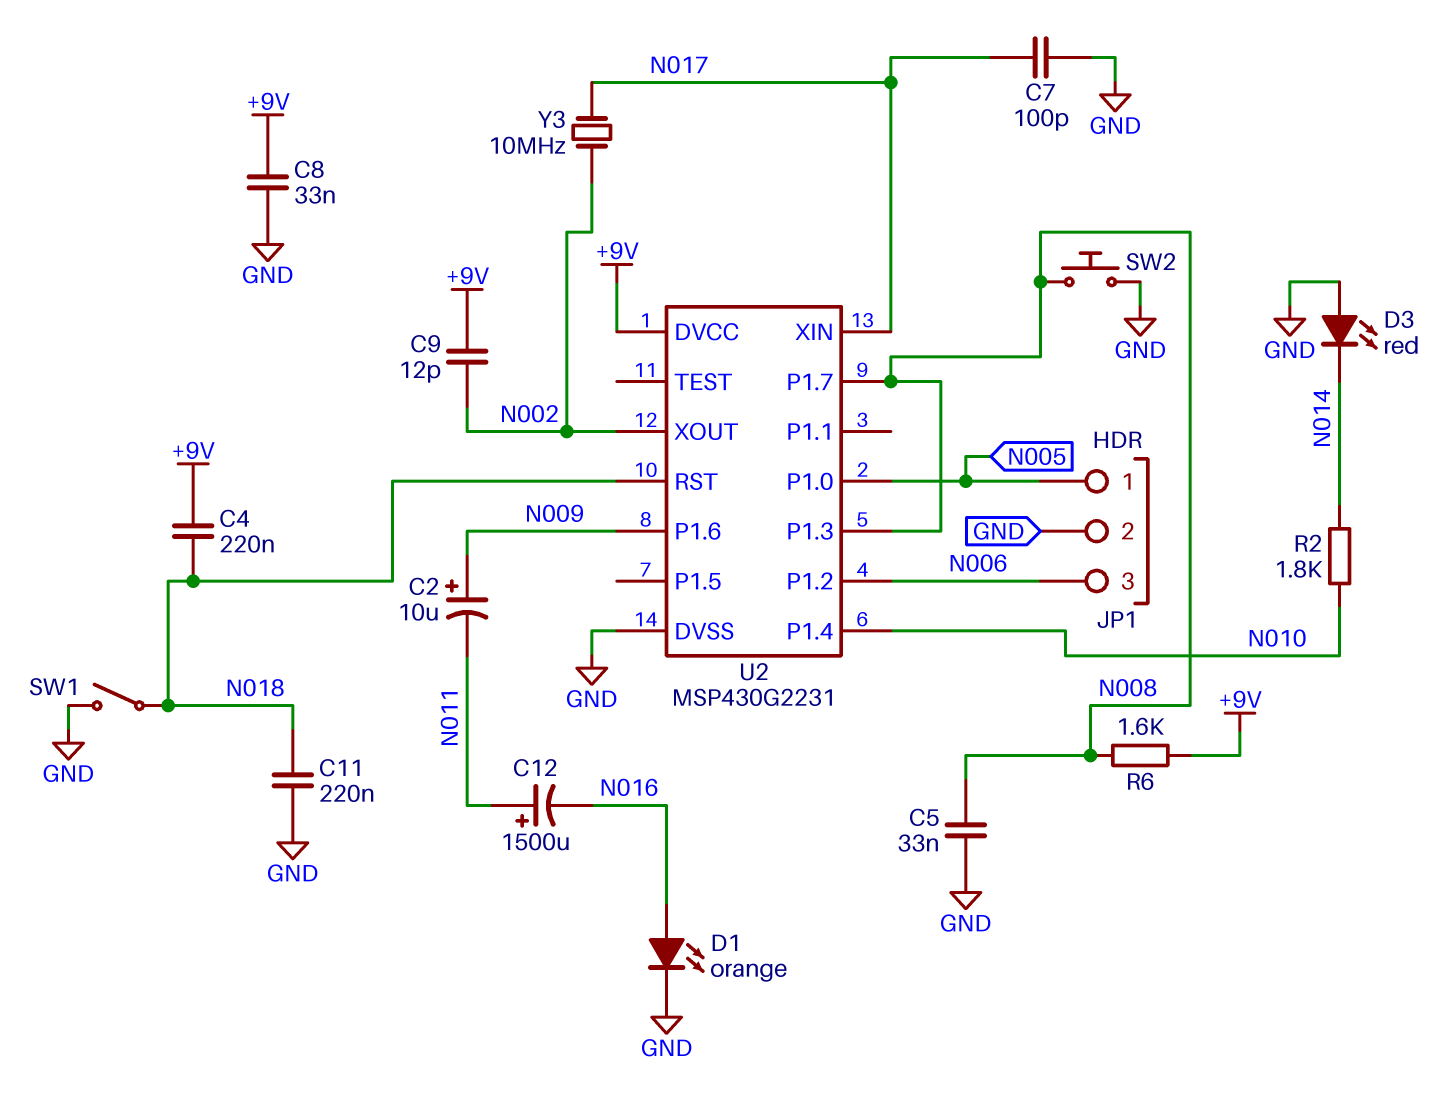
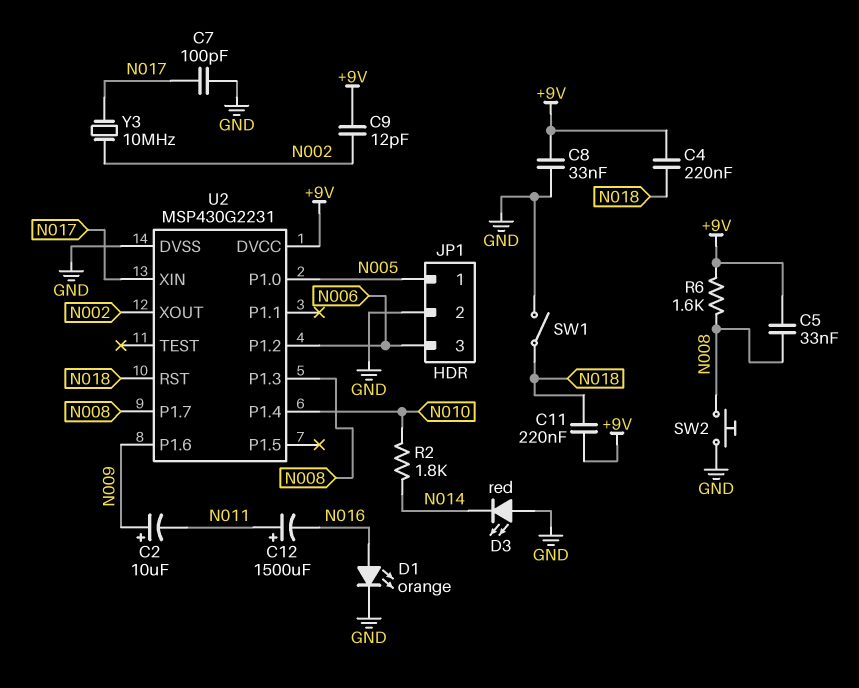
C5: 33nF (GND, N008) -> 33nF (+9V, N008)
C11: 220nF (GND, N018) -> 220nF (+9V, N018)

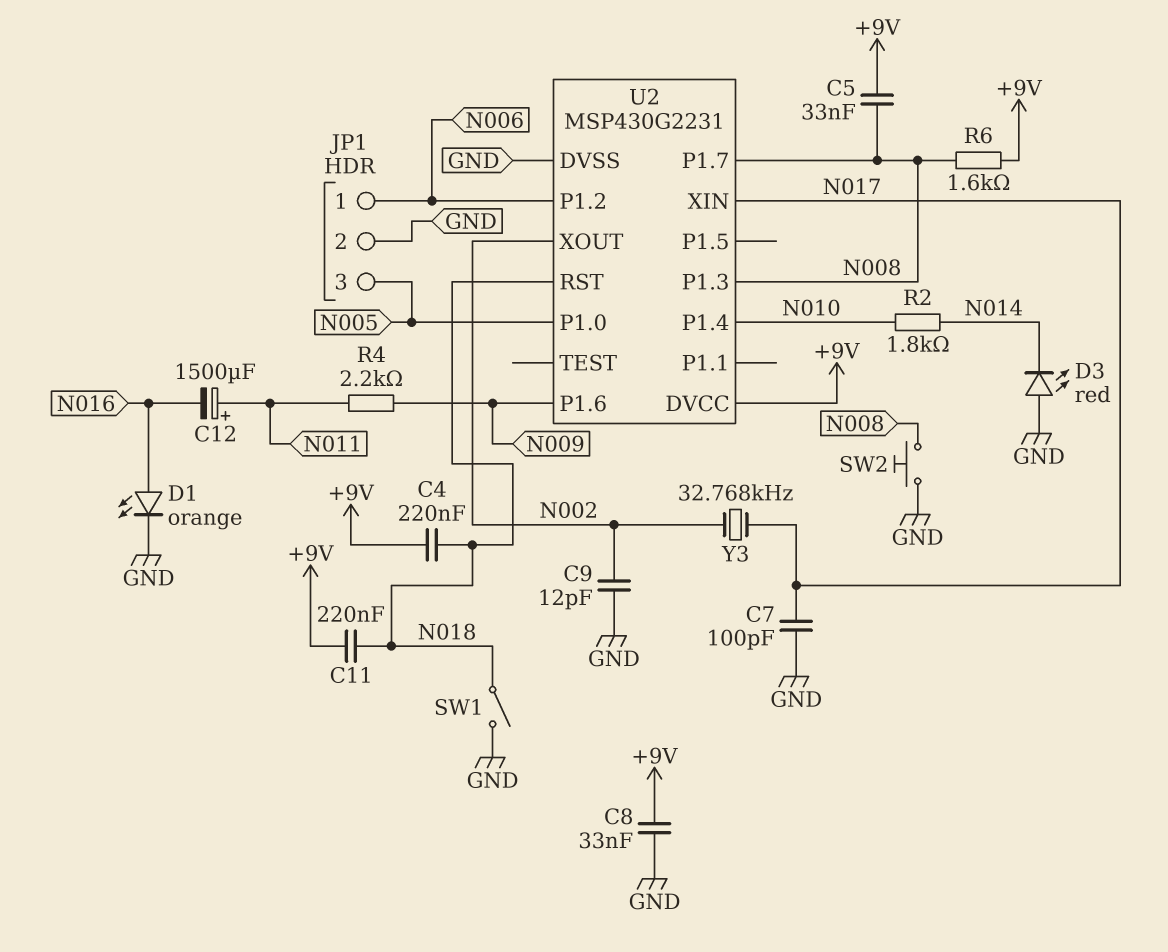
C2: 10uF (plus N009, minus N011) -> none
C9: 12pF (+9V, N002) -> 12pF (GND, N002)
JP1 pin 1: N005 -> N006
JP1 pin 3: N006 -> N005
R4: none -> 2.2k (N009, N011)
Y3: 10MHz (N002, N017) -> 32.768kHz (N002, N017)

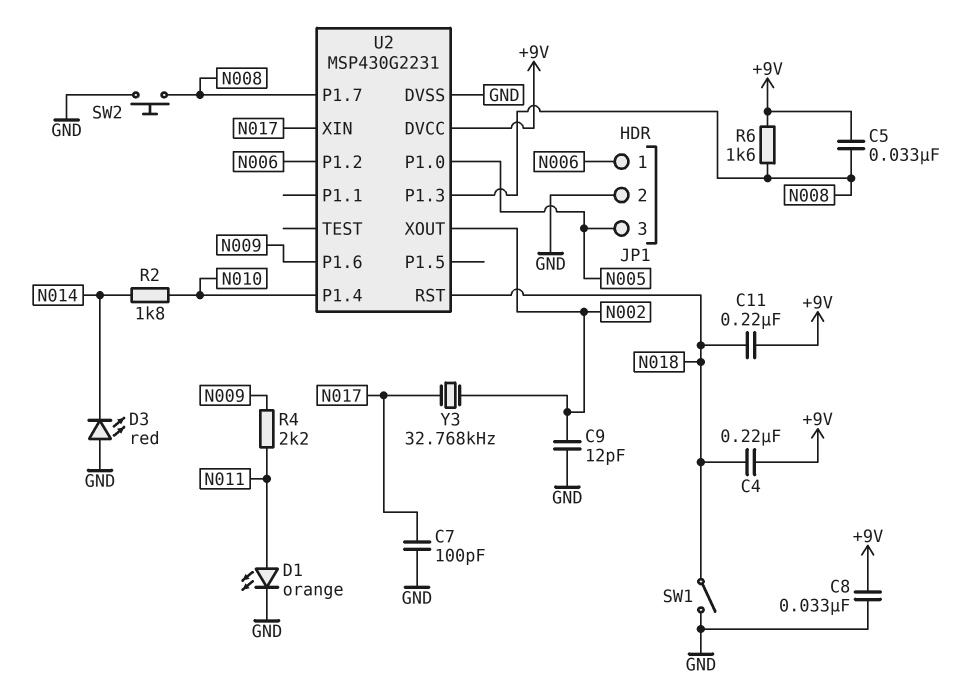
C12: 1500uF (plus N011, minus N016) -> none
D1: LED orange (A N016, K GND) -> LED orange (A N011, K GND)

